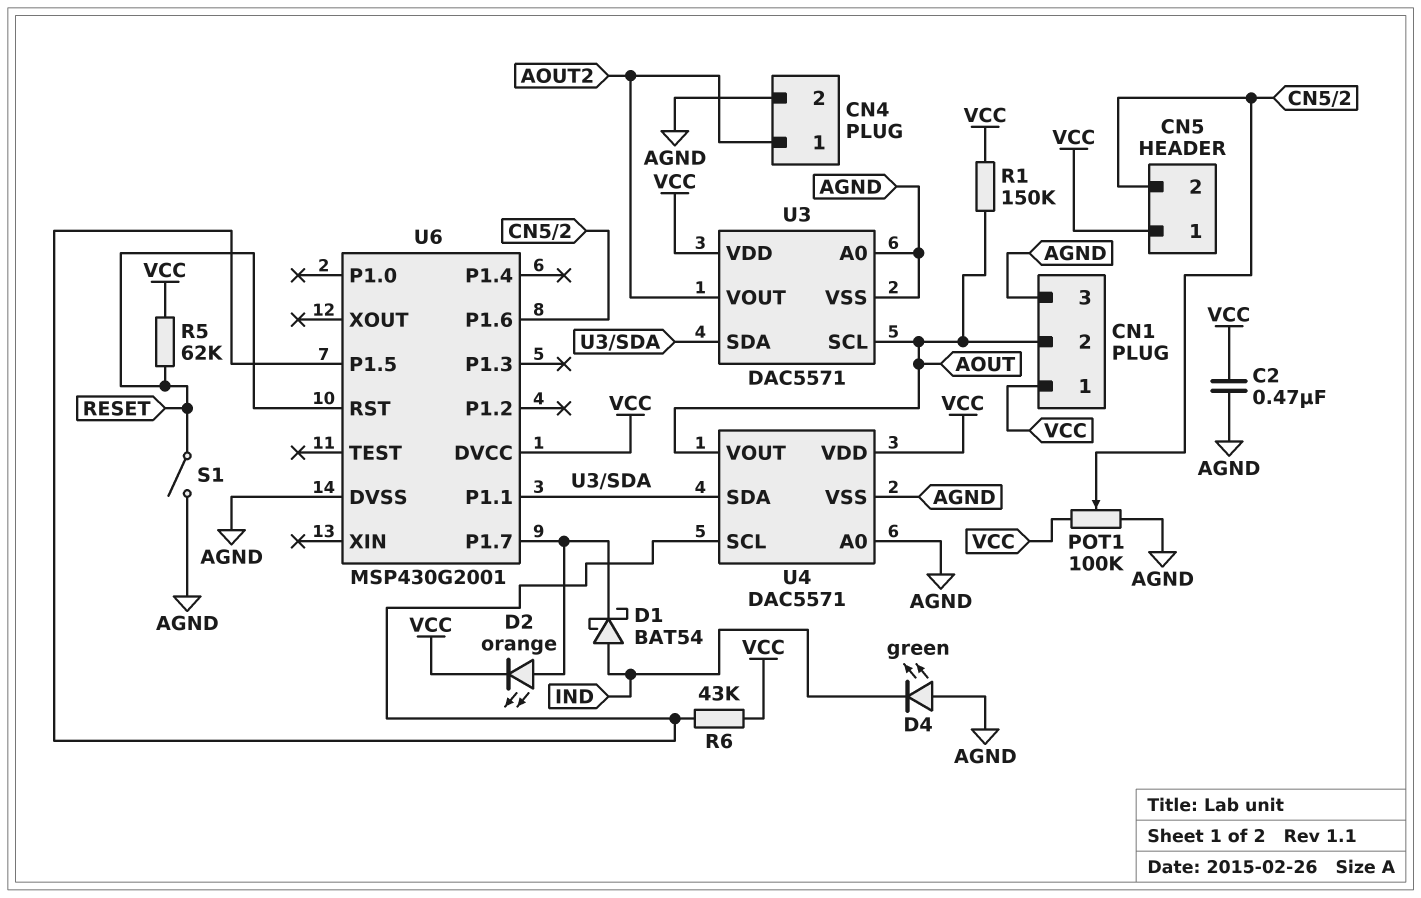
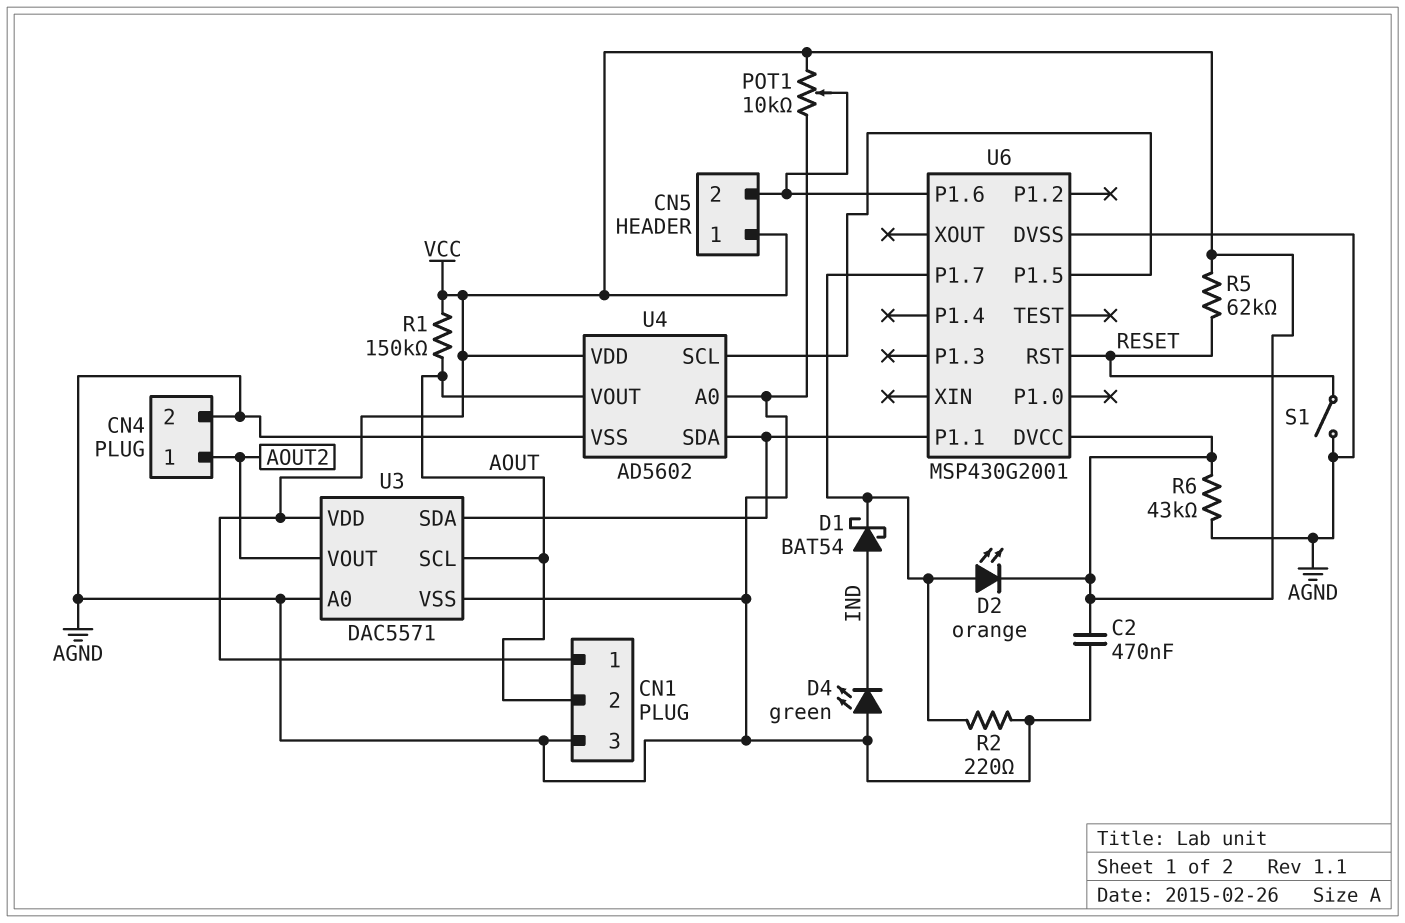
POT1: 100k (AGND, VCC, wiper CN5/2) -> 10k (AGND, VCC, wiper CN5/2)
R2: none -> 220 (AGND, U6/P1.7)
R6: 43k (U4/SCL, VCC) -> 43k (AGND, VCC)
U4: DAC5571 -> AD5602

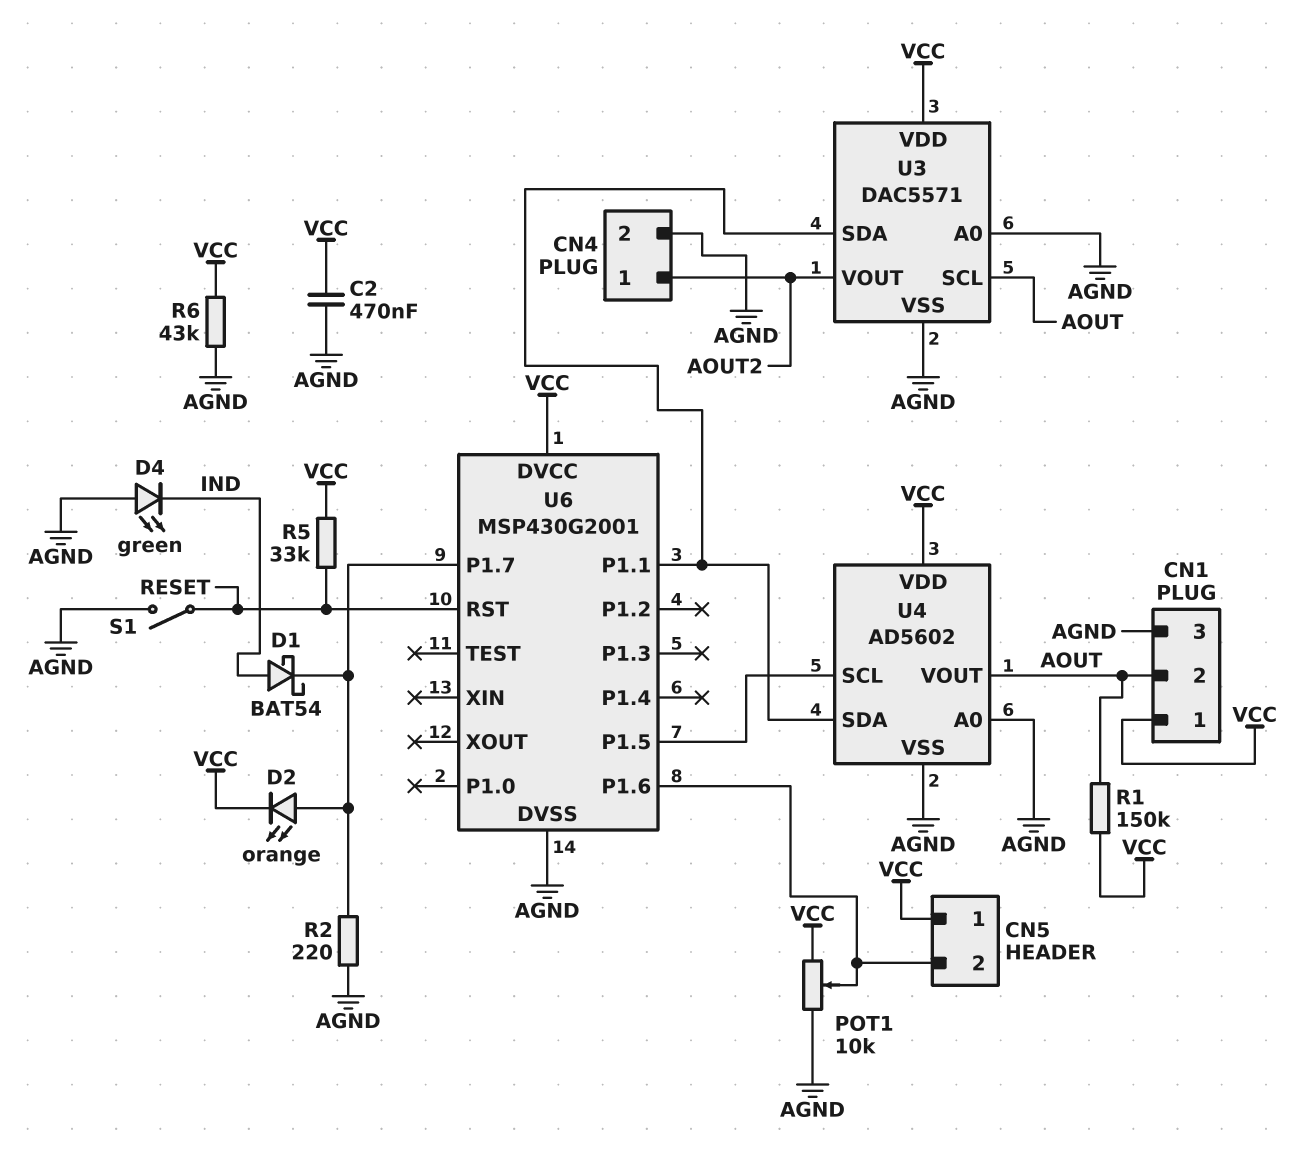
R5: 62k (RESET, VCC) -> 33k (RESET, VCC)

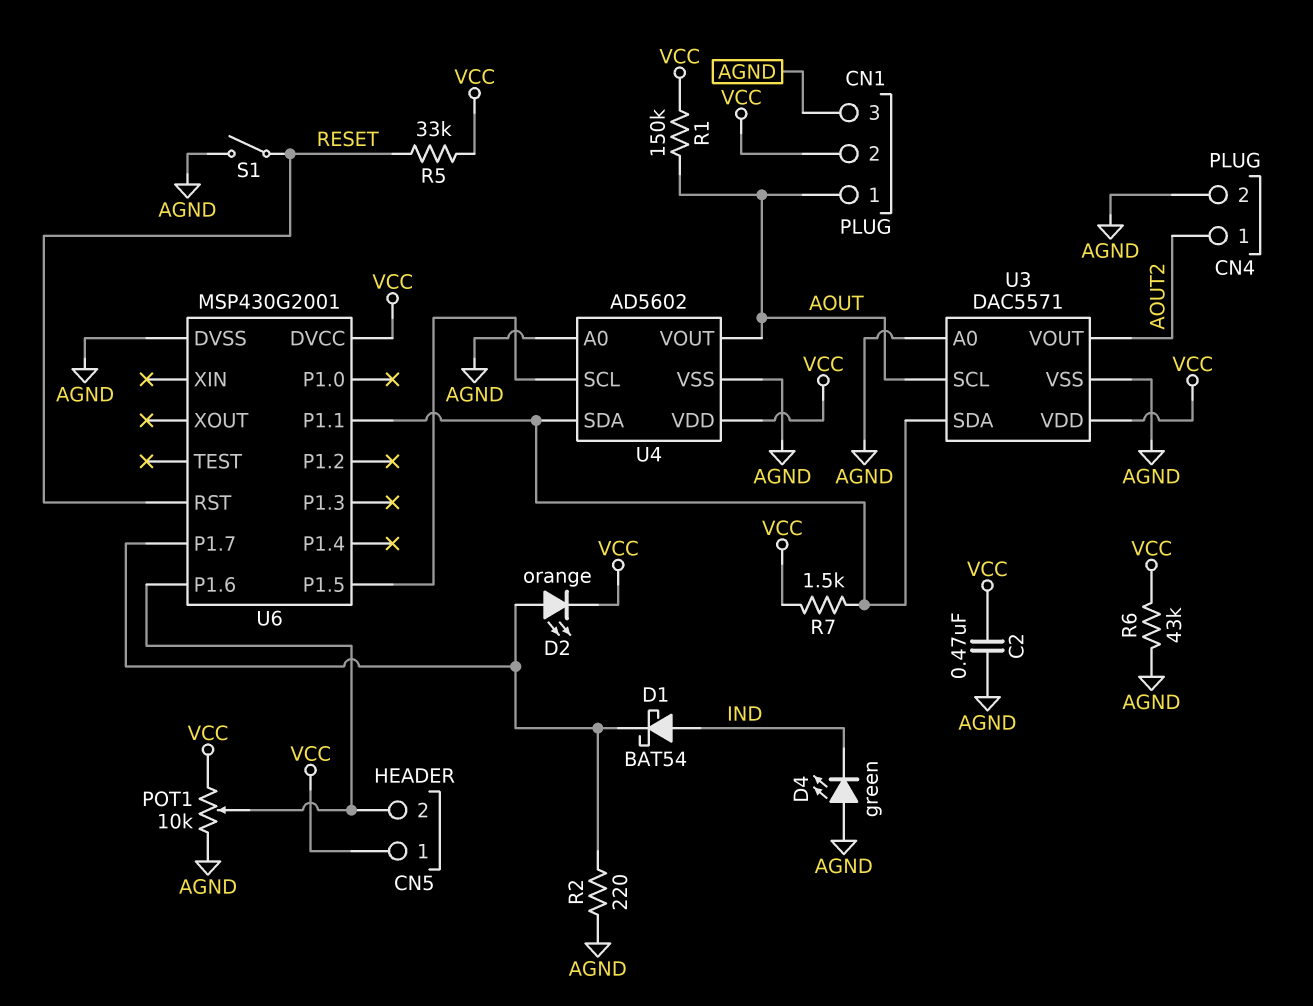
CN1 pin 1: VCC -> AOUT
CN1 pin 2: AOUT -> VCC
R7: none -> 1.5k (U3/SDA, VCC)

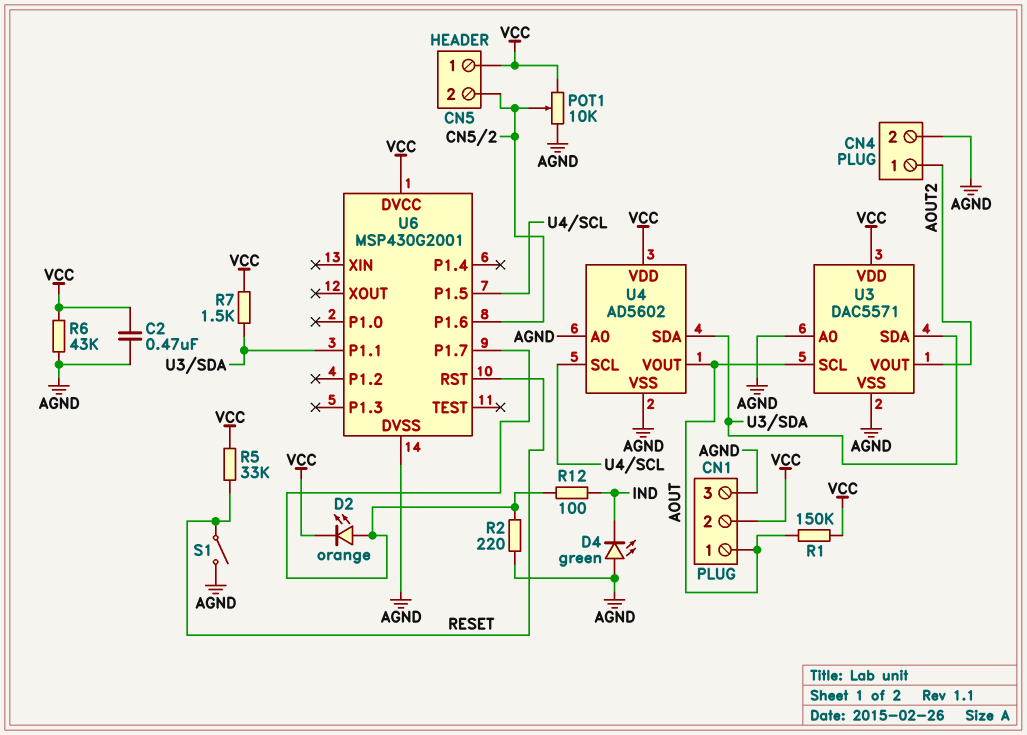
D1: schottky BAT54 (A IND, K U6/P1.7) -> none
R12: none -> 100 (IND, U6/P1.7)

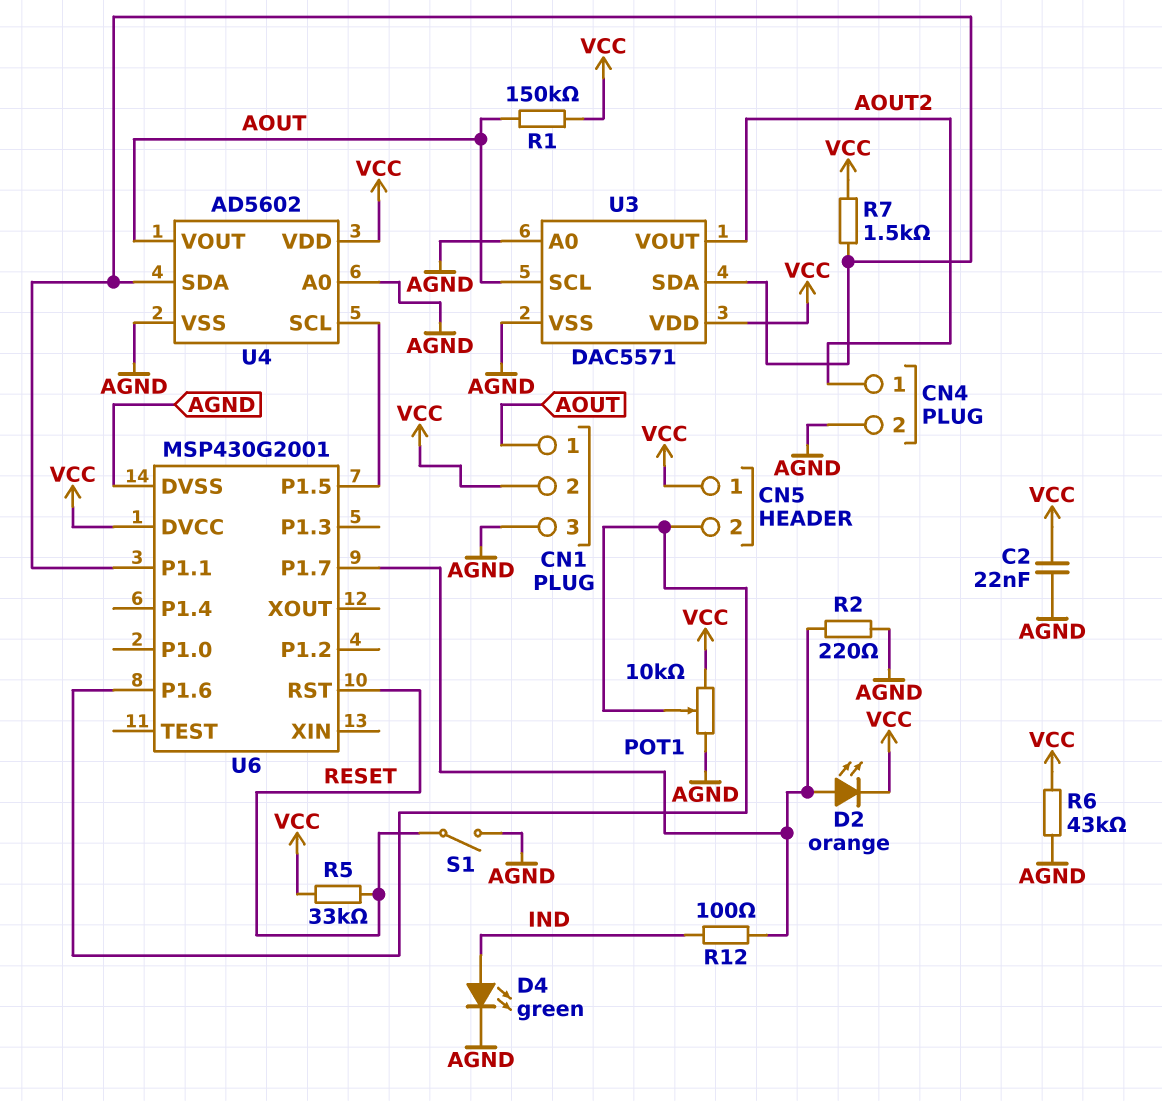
C2: 470nF (AGND, VCC) -> 22nF (AGND, VCC)
D4: LED green (A AGND, K IND) -> LED green (A IND, K AGND)

